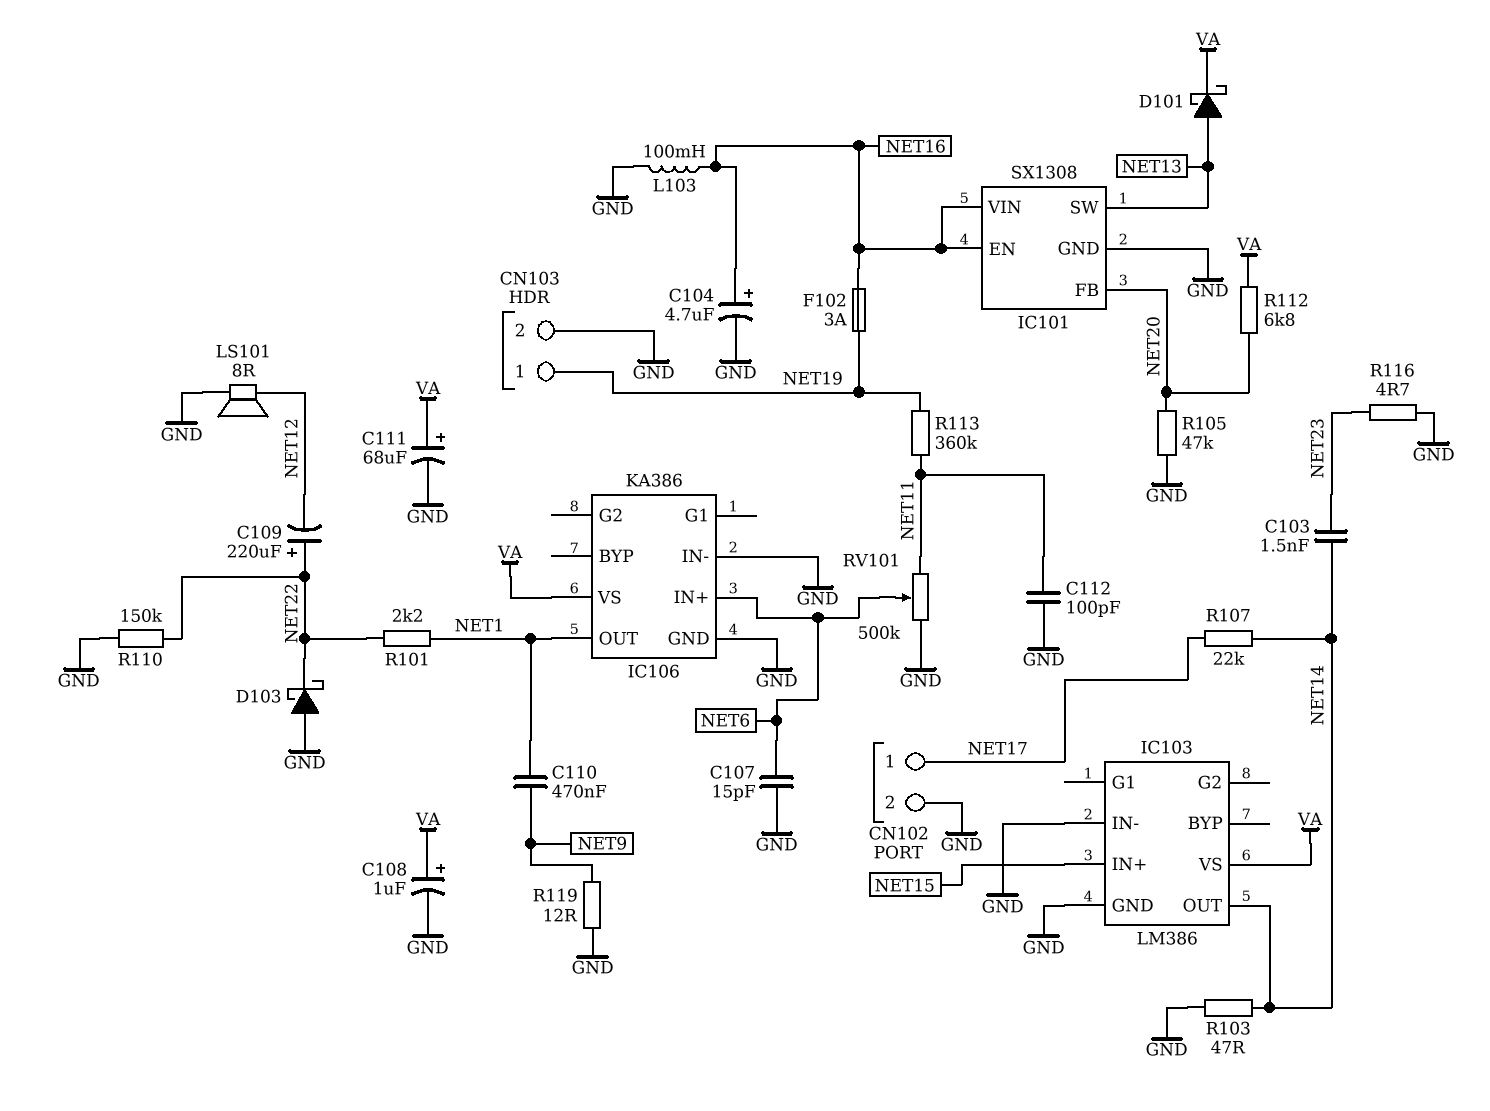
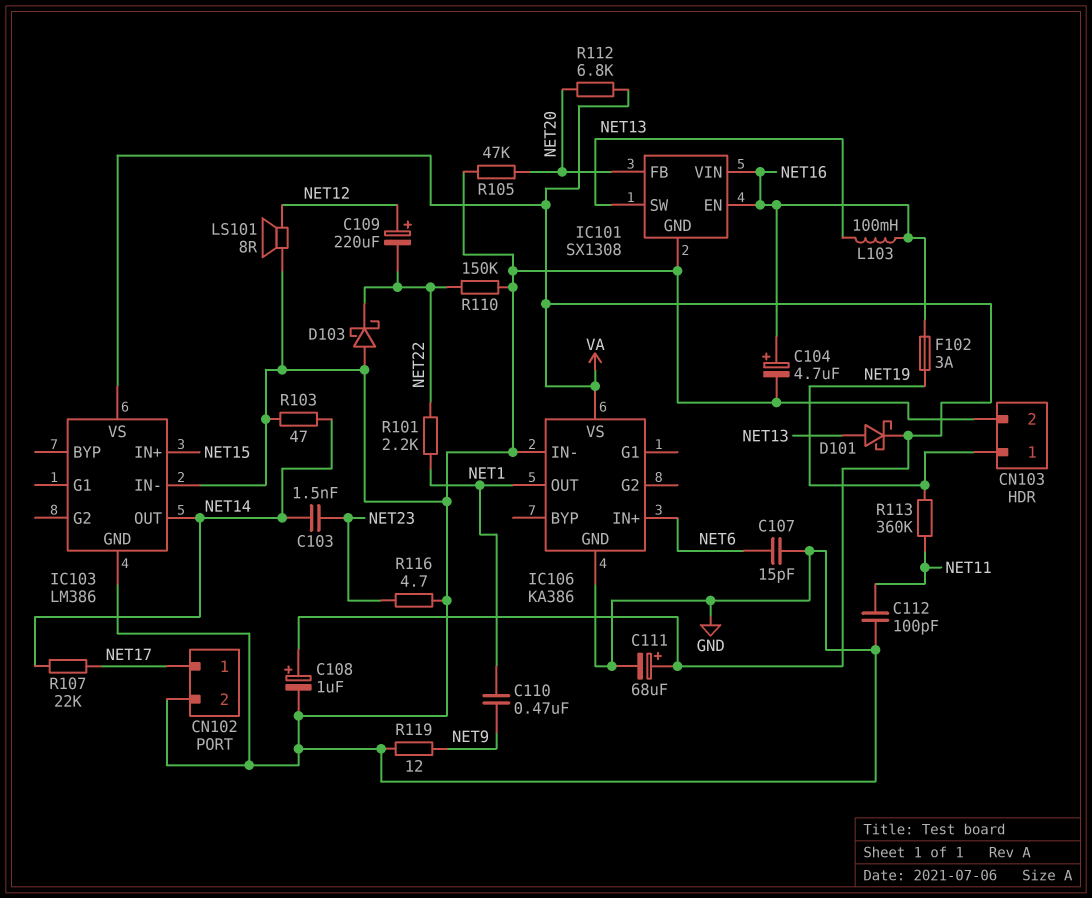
C109: 220uF (plus NET22, minus NET12) -> 220uF (plus NET12, minus NET22)
L103: 100mH (GND, NET16) -> 100mH (NET13, NET16)
RV101: 500k (GND, NET11, wiper NET6) -> none

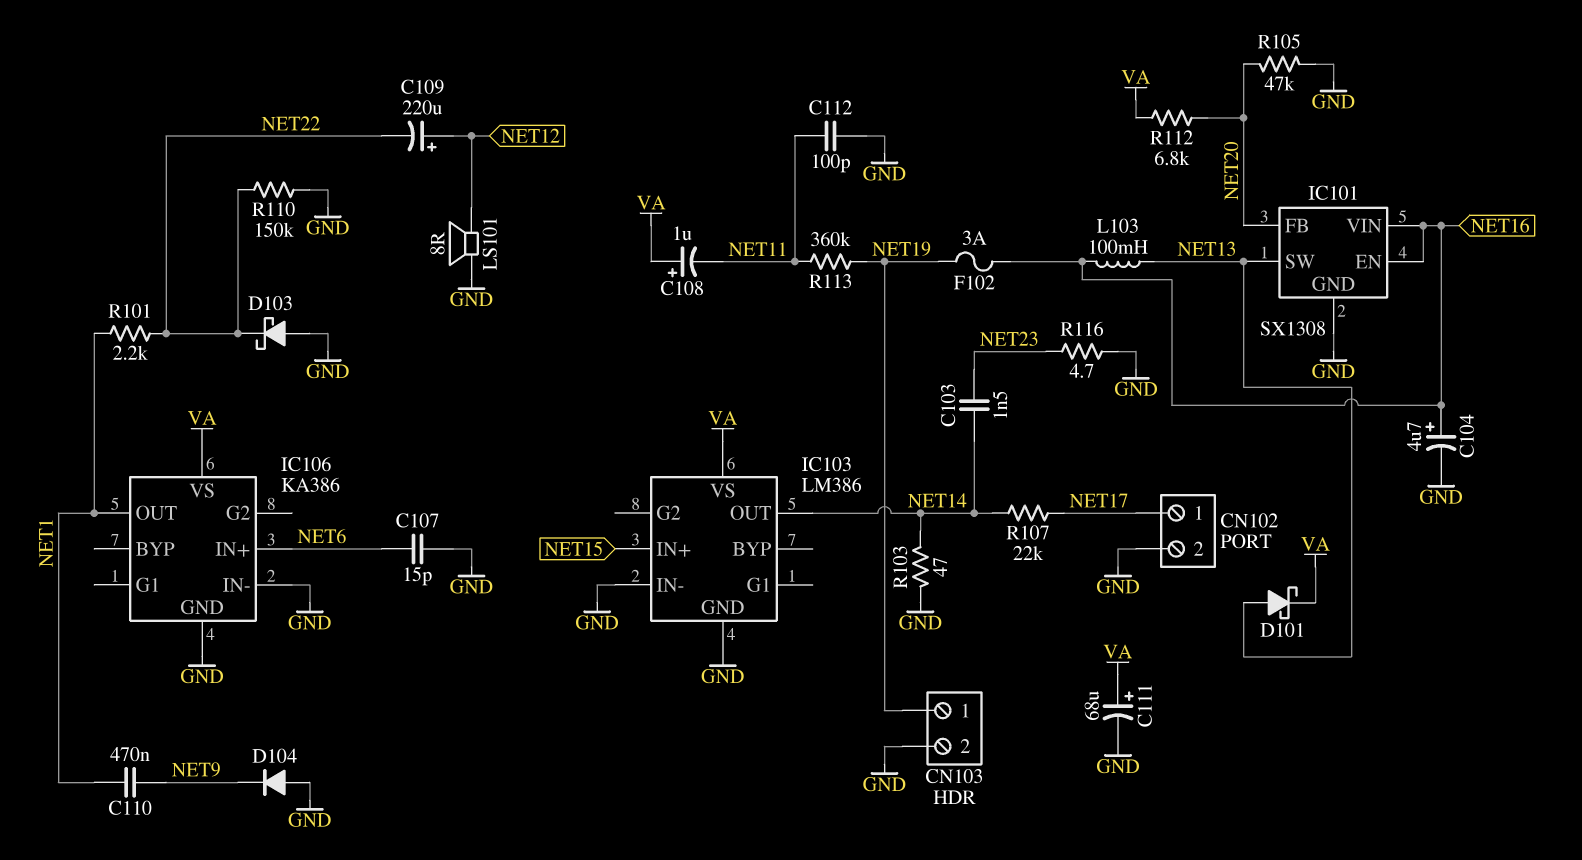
C108: 1uF (plus VA, minus GND) -> 1uF (plus VA, minus NET11)
D104: none -> diode (A GND, K NET9)
R119: 12 (GND, NET9) -> none

